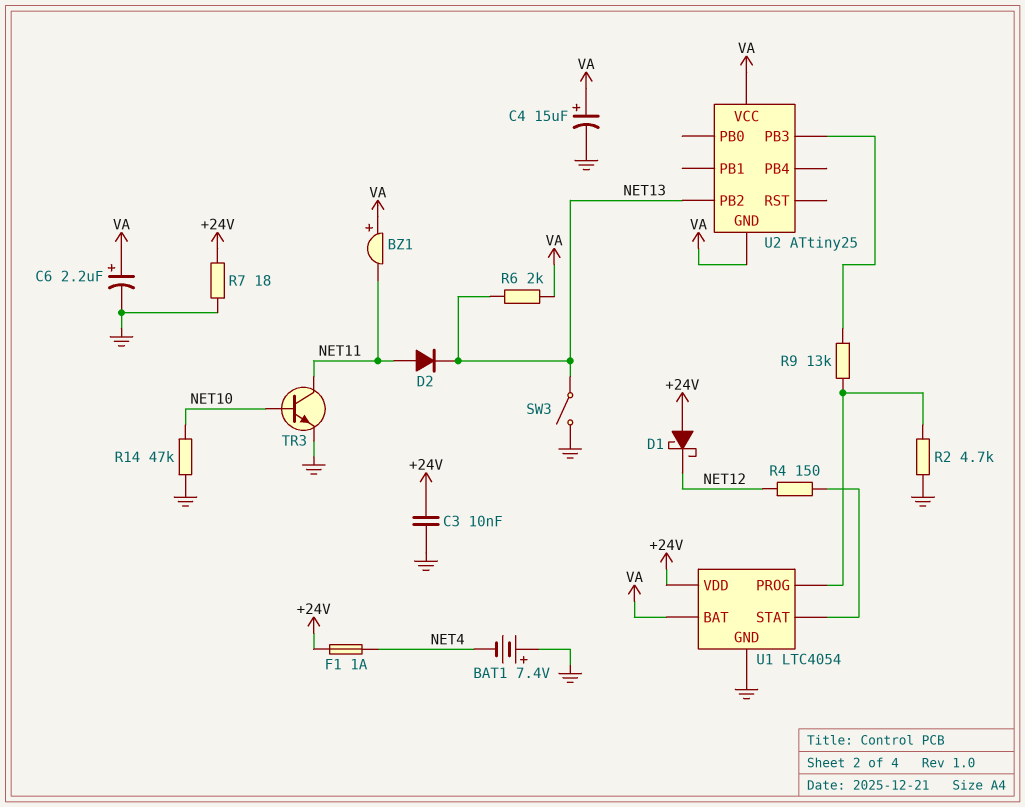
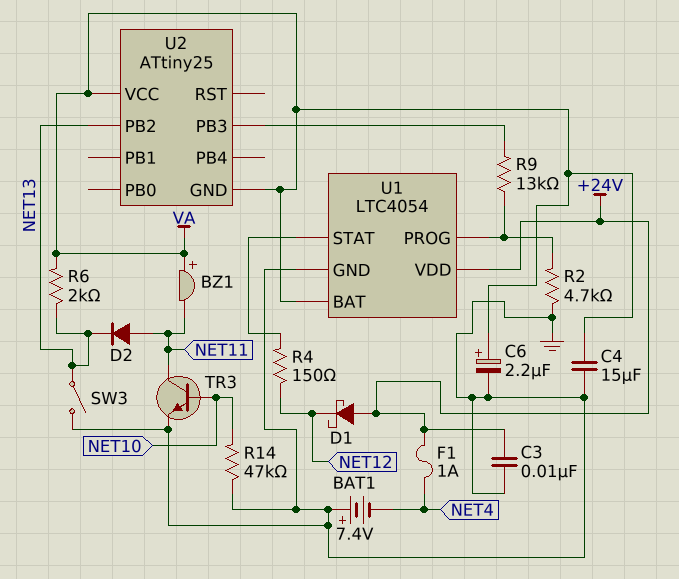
C4: 15uF (plus VA, minus GND) -> 15uF (GND, VA)
R7: 18 (+24V, GND) -> none

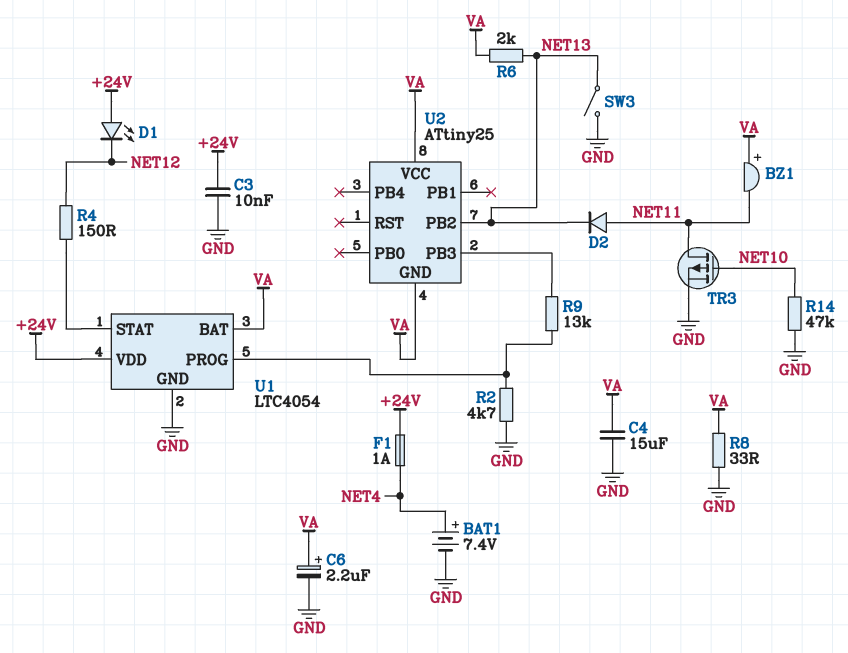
BAT1: 7.4V (plus GND, minus NET4) -> 7.4V (plus NET4, minus GND)
D1: schottky (A +24V, K NET12) -> LED (A +24V, K NET12)
R8: none -> 33 (GND, VA)
TR3: NPN (B NET10, C NET11, E GND) -> PMOS (G NET10, D NET11, S GND)

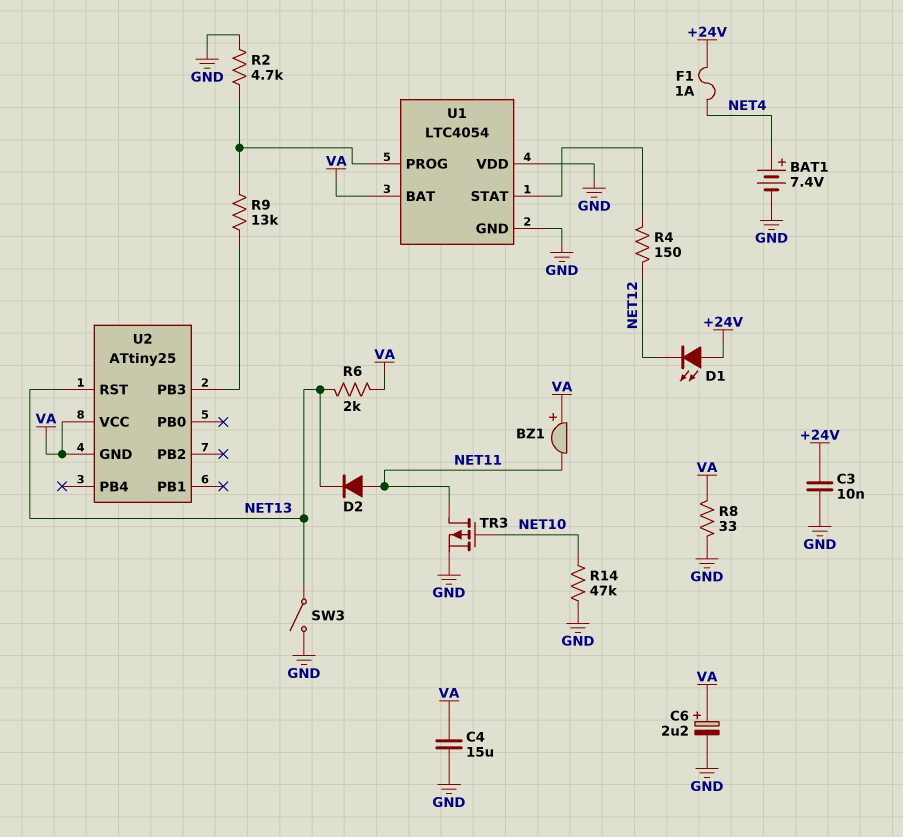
U1 pin VDD: +24V -> GND
U2 pin PB2: NET13 -> none
U2 pin RST: none -> NET13

